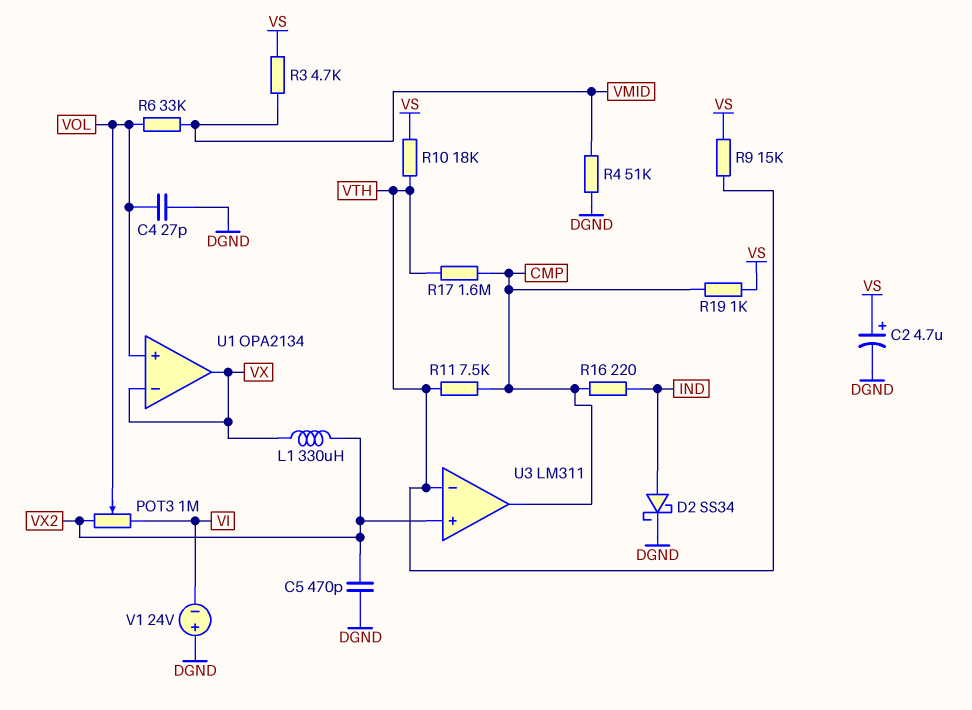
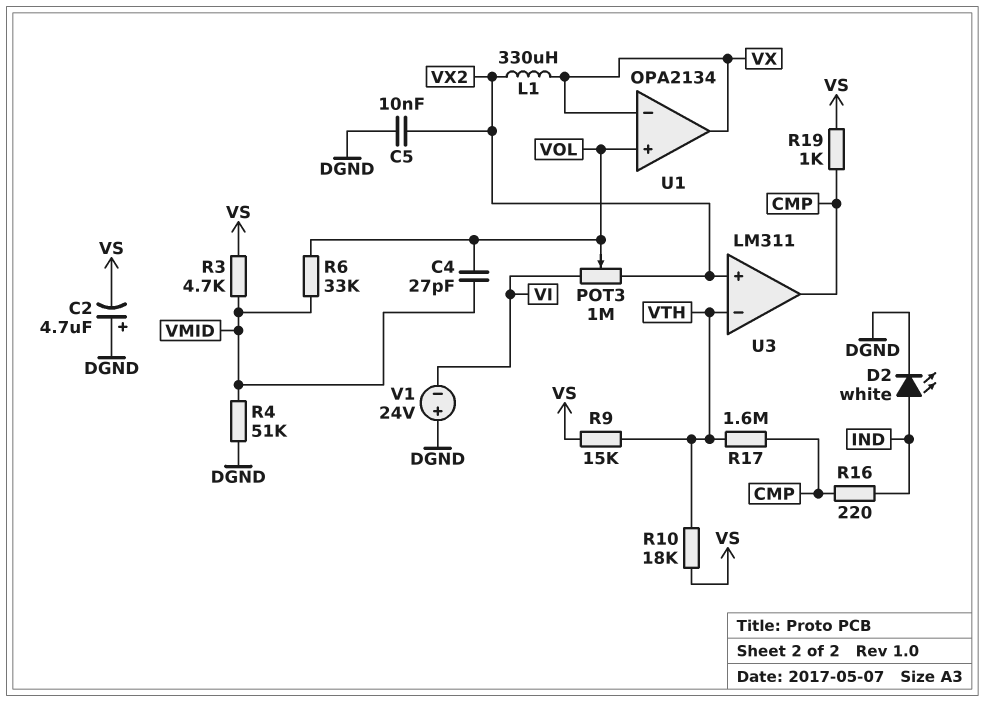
C2: 4.7uF (plus VS, minus DGND) -> 4.7uF (plus DGND, minus VS)
C4: 27pF (DGND, VOL) -> 27pF (VMID, VOL)
C5: 470pF (DGND, VX2) -> 10nF (DGND, VX2)
D2: schottky SS34 (A IND, K DGND) -> LED white (A IND, K DGND)
R11: 7.5k (CMP, VTH) -> none

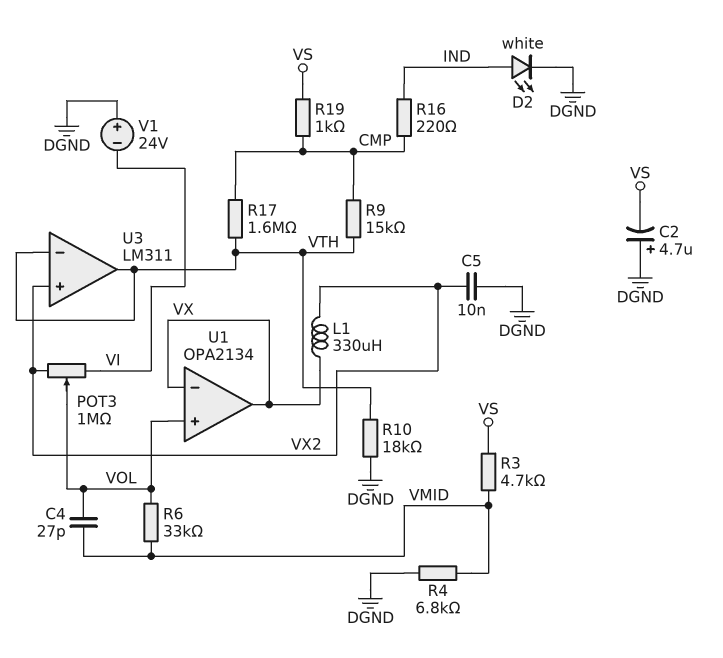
R4: 51k (DGND, VMID) -> 6.8k (DGND, VMID)
R9: 15k (VS, VTH) -> 15k (CMP, VTH)
R10: 18k (VS, VTH) -> 18k (DGND, VTH)
U3 pin out: CMP -> VTH

